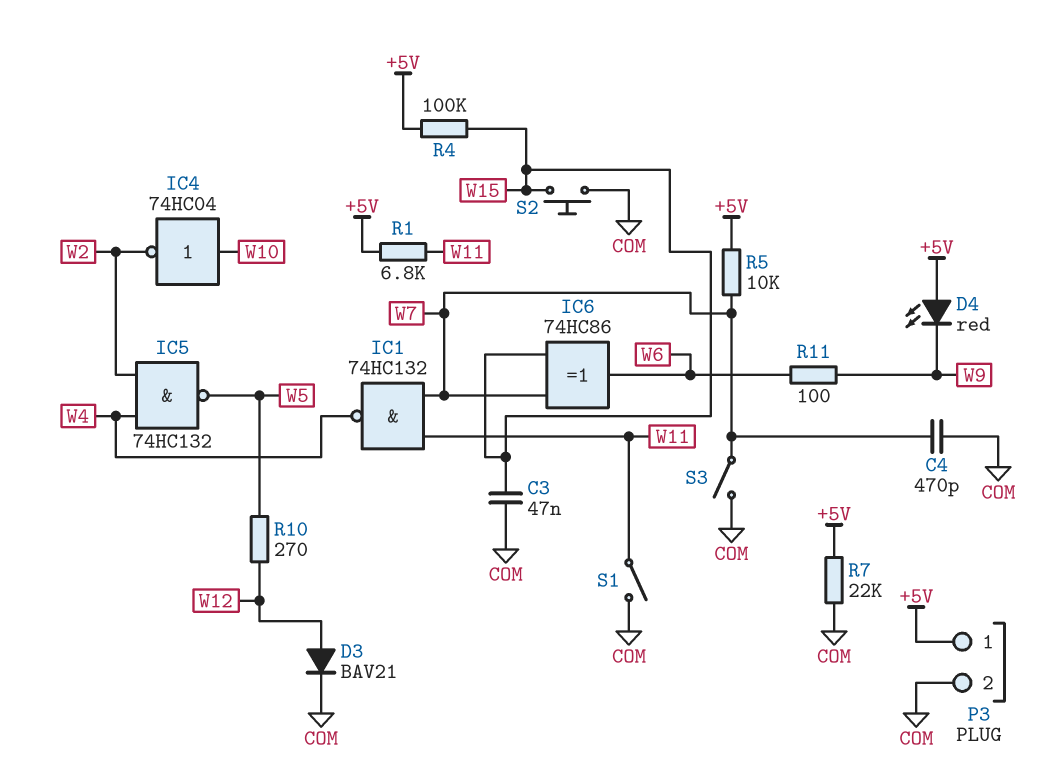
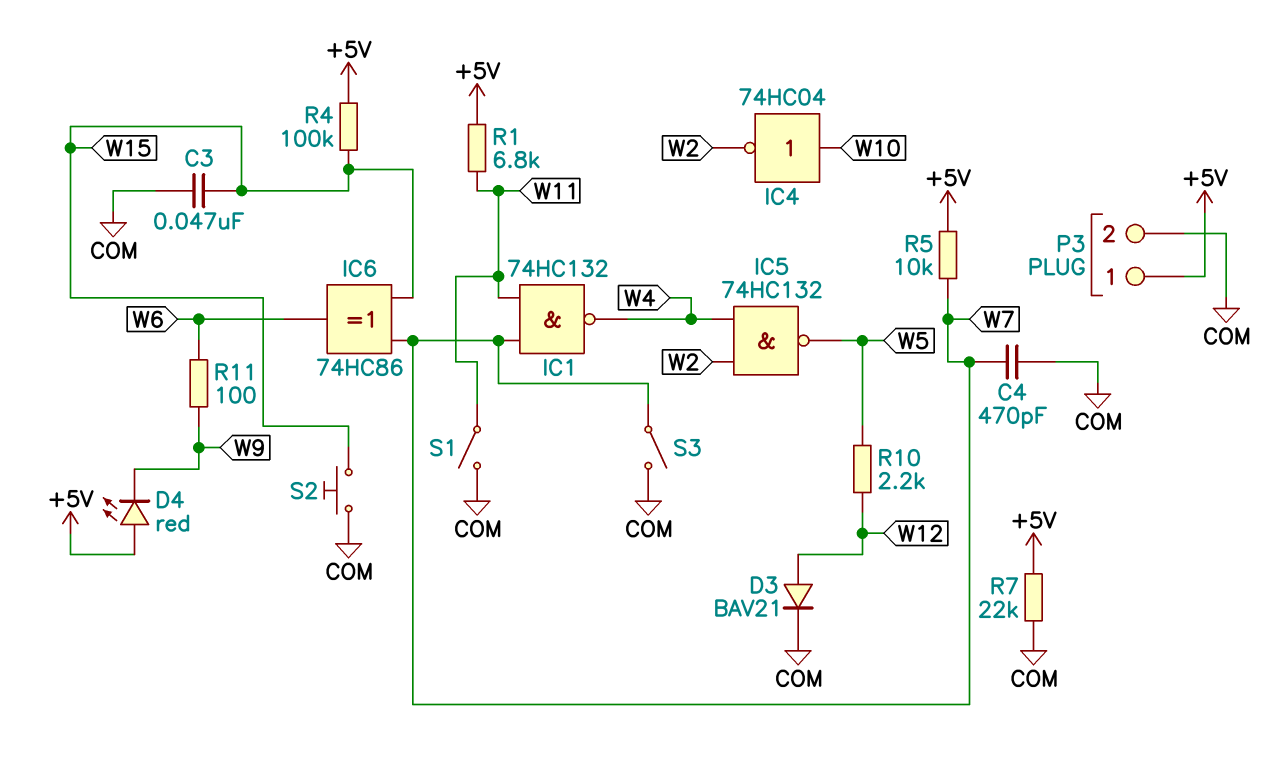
R10: 270 (W5, W12) -> 2.2k (W5, W12)

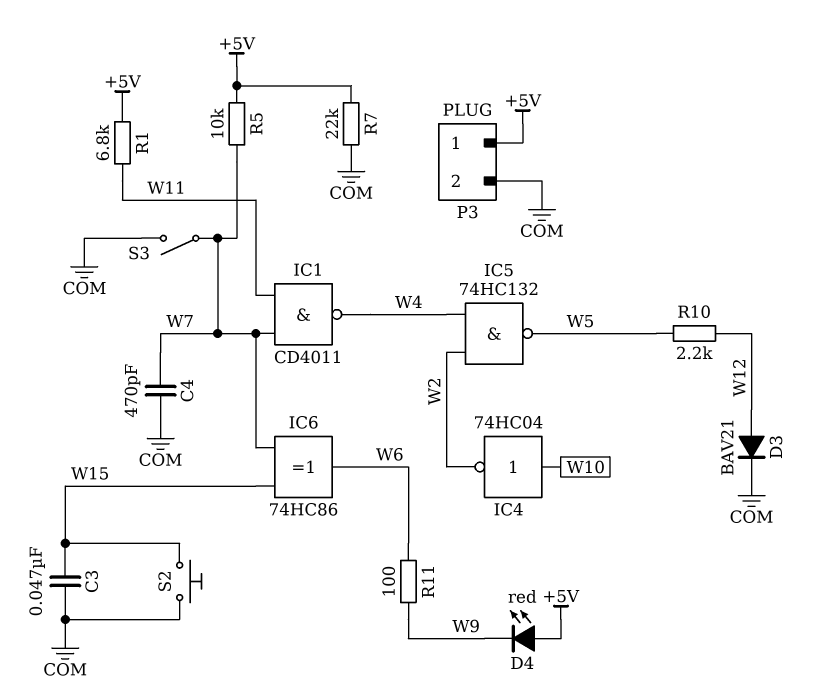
IC1: NAND 74HC132 (in W7, in W11, out W4) -> NAND CD4011 (in W7, in W11, out W4)
R4: 100k (+5V, W15) -> none
S1: switch (COM, W11) -> none

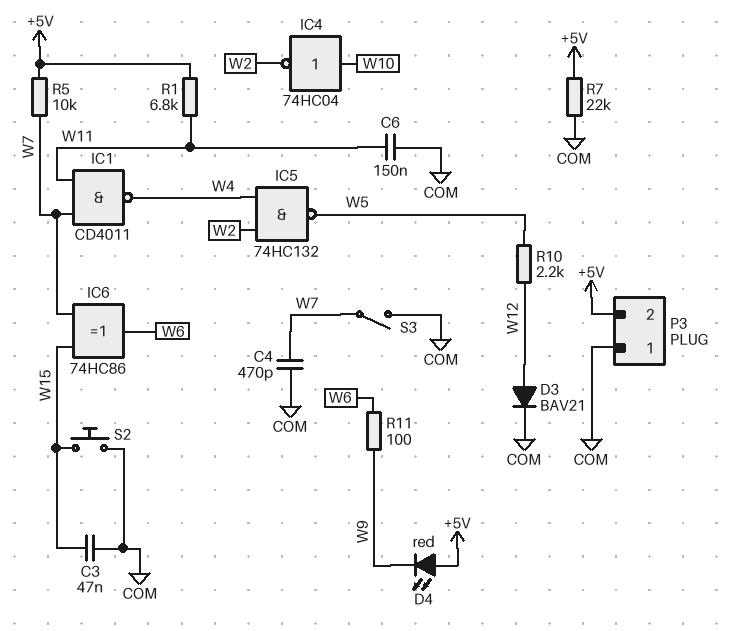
C6: none -> 150nF (COM, W11)
P3 pin 1: +5V -> COM
P3 pin 2: COM -> +5V

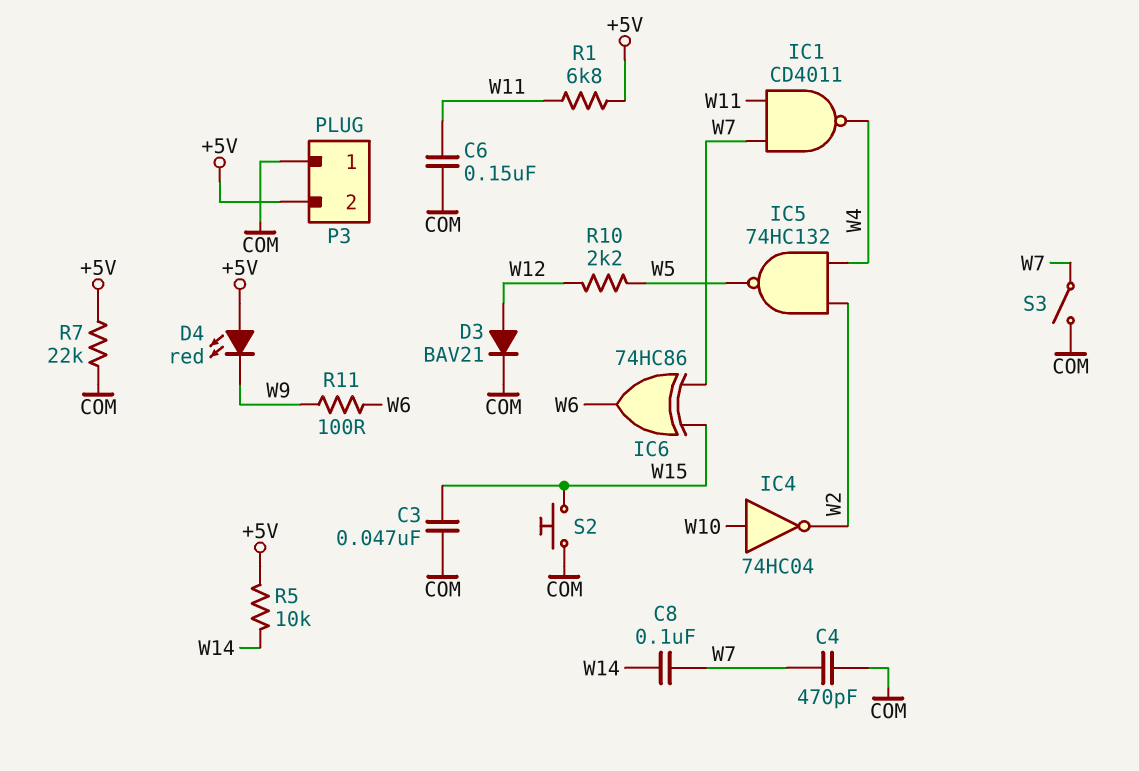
C8: none -> 100nF (W7, W14)
R5: 10k (+5V, W7) -> 10k (+5V, W14)

